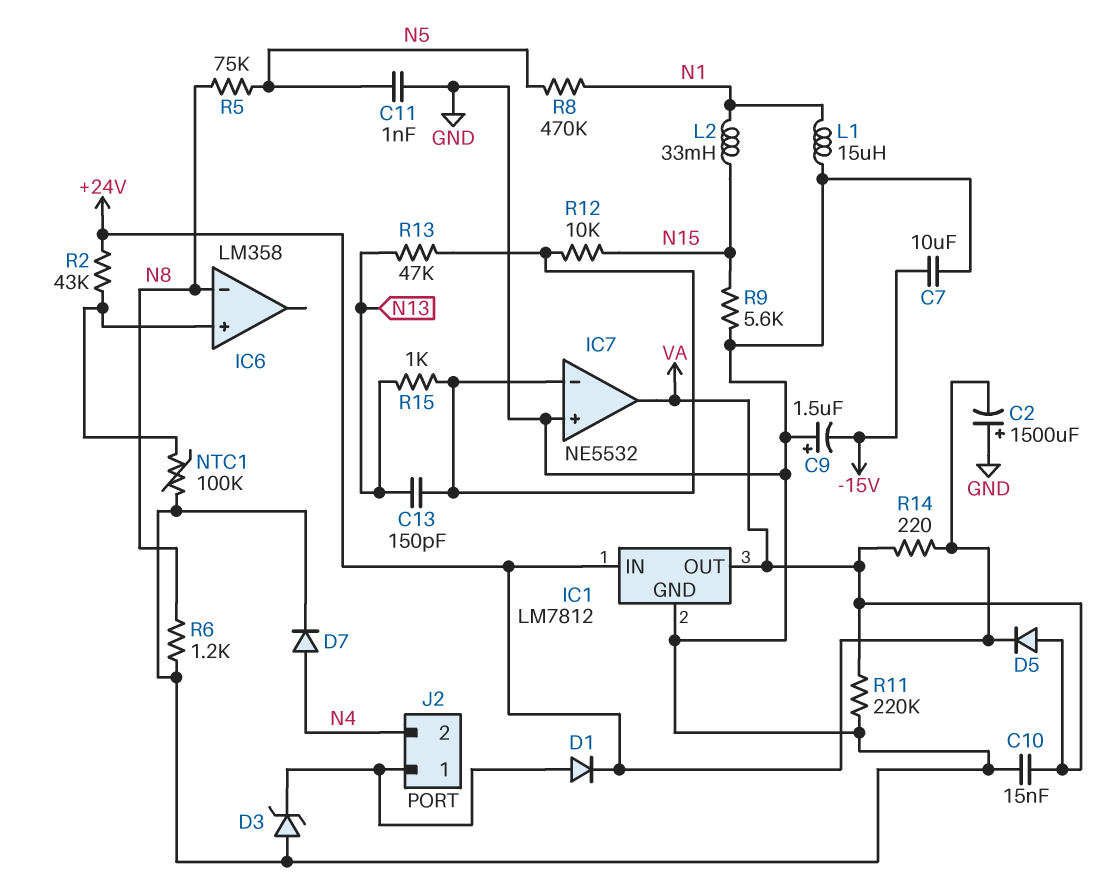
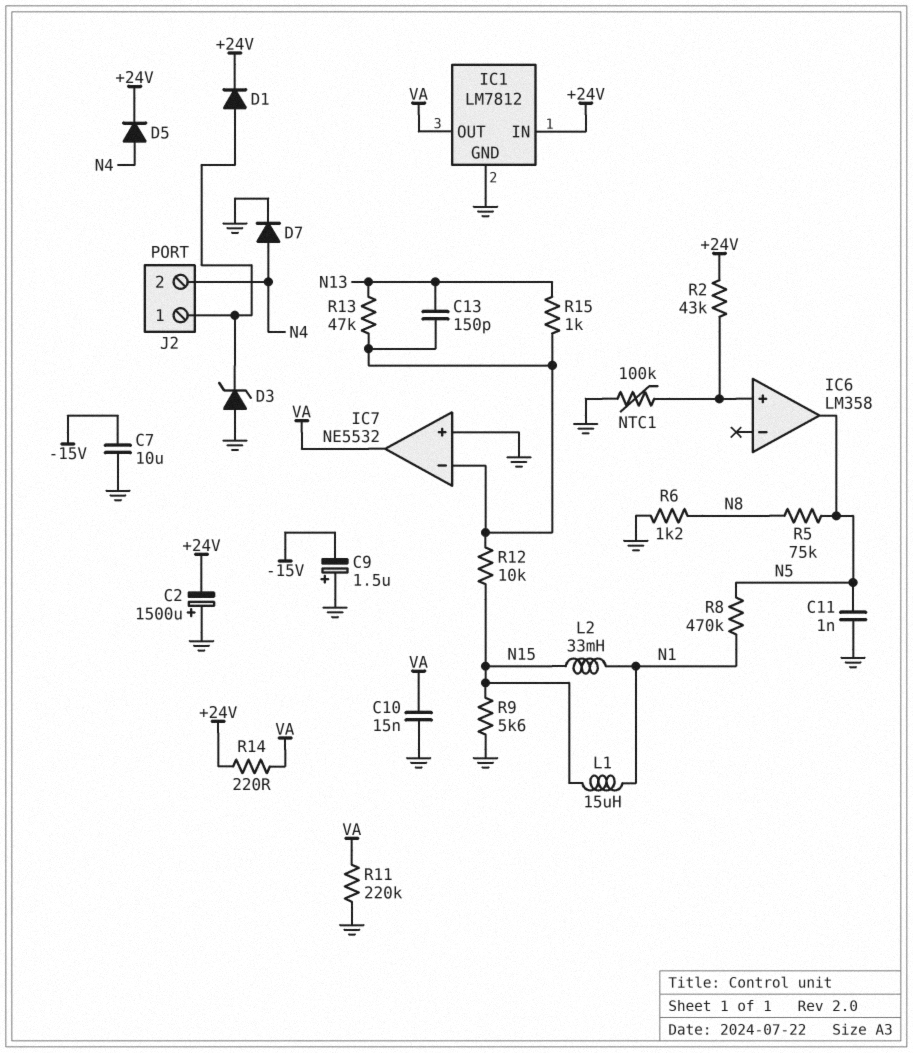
D5: diode (A VA, K +24V) -> diode (A N4, K +24V)
IC6 pin in-: N8 -> none
IC6 pin out: none -> N5
L1: 15uH (GND, N1) -> 15uH (N1, N15)

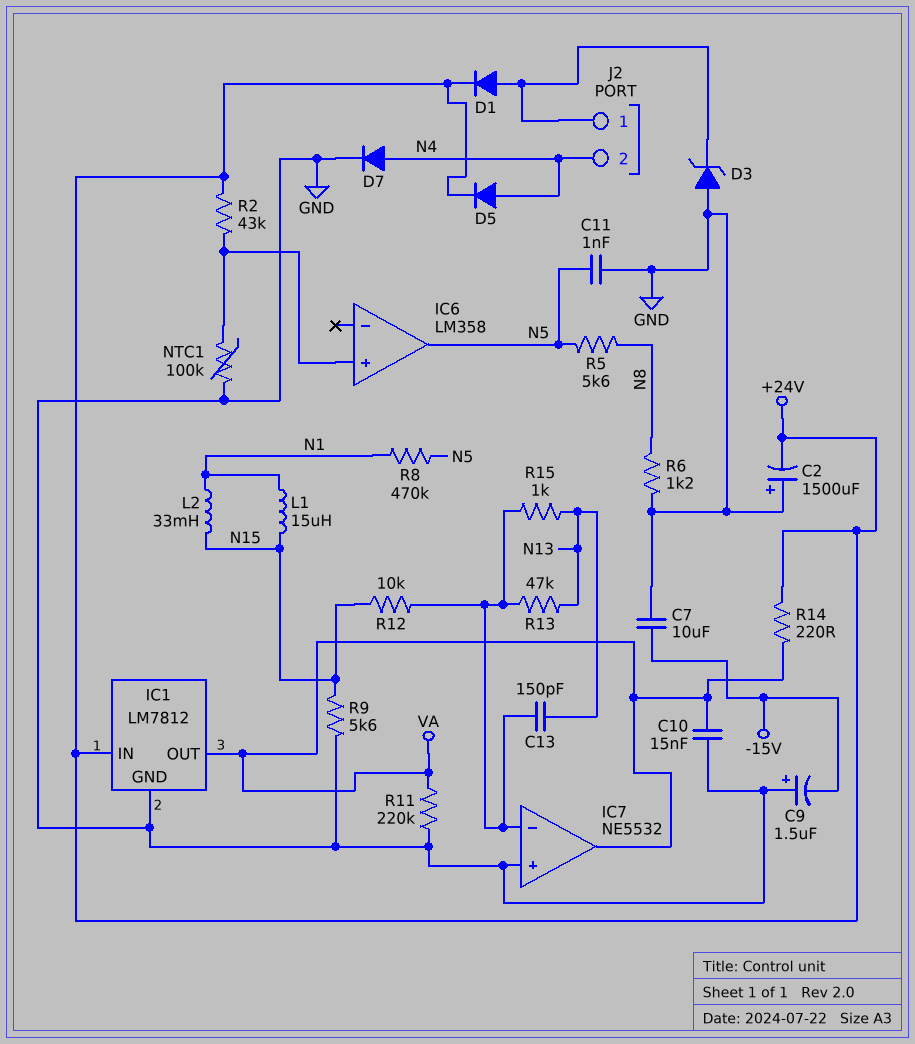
R5: 75k (N5, N8) -> 5.6k (N5, N8)

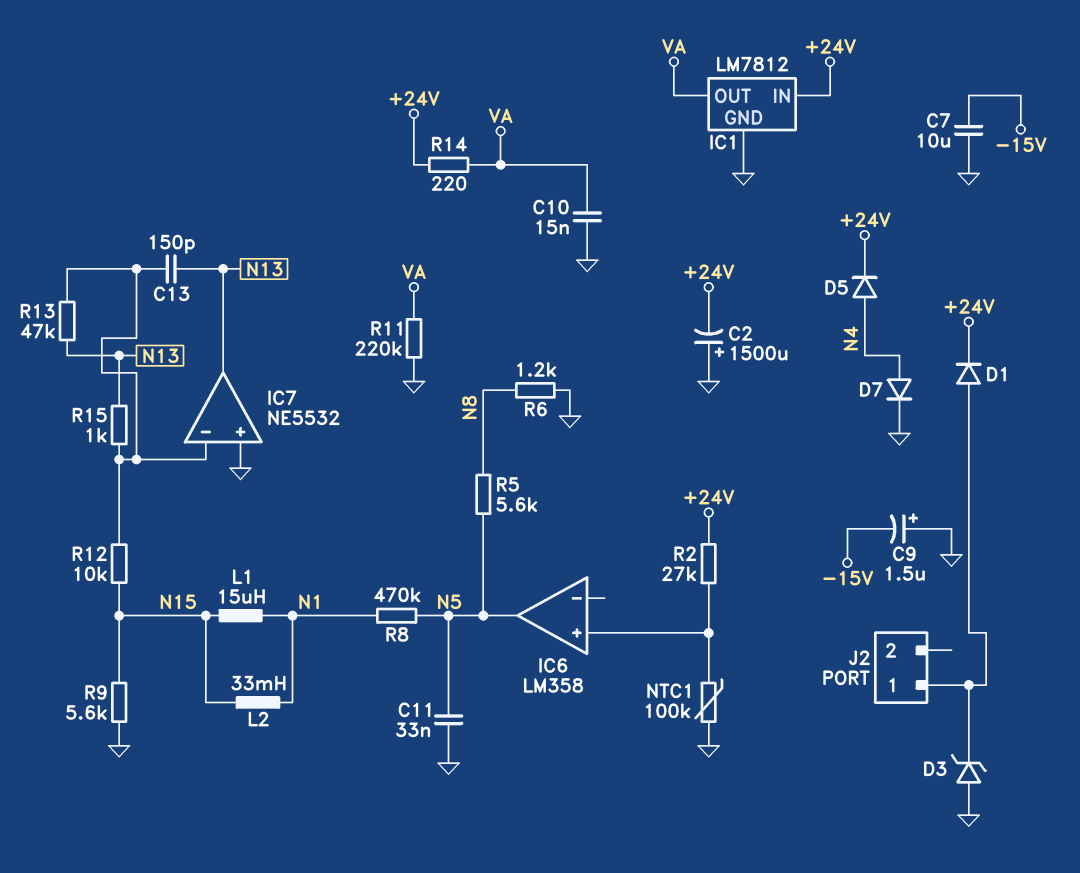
C11: 1nF (GND, N5) -> 33nF (GND, N5)
IC7 pin out: VA -> N13
J2 pin 2: N4 -> none
R2: 43k (+24V, IC6/in+) -> 27k (+24V, IC6/in+)

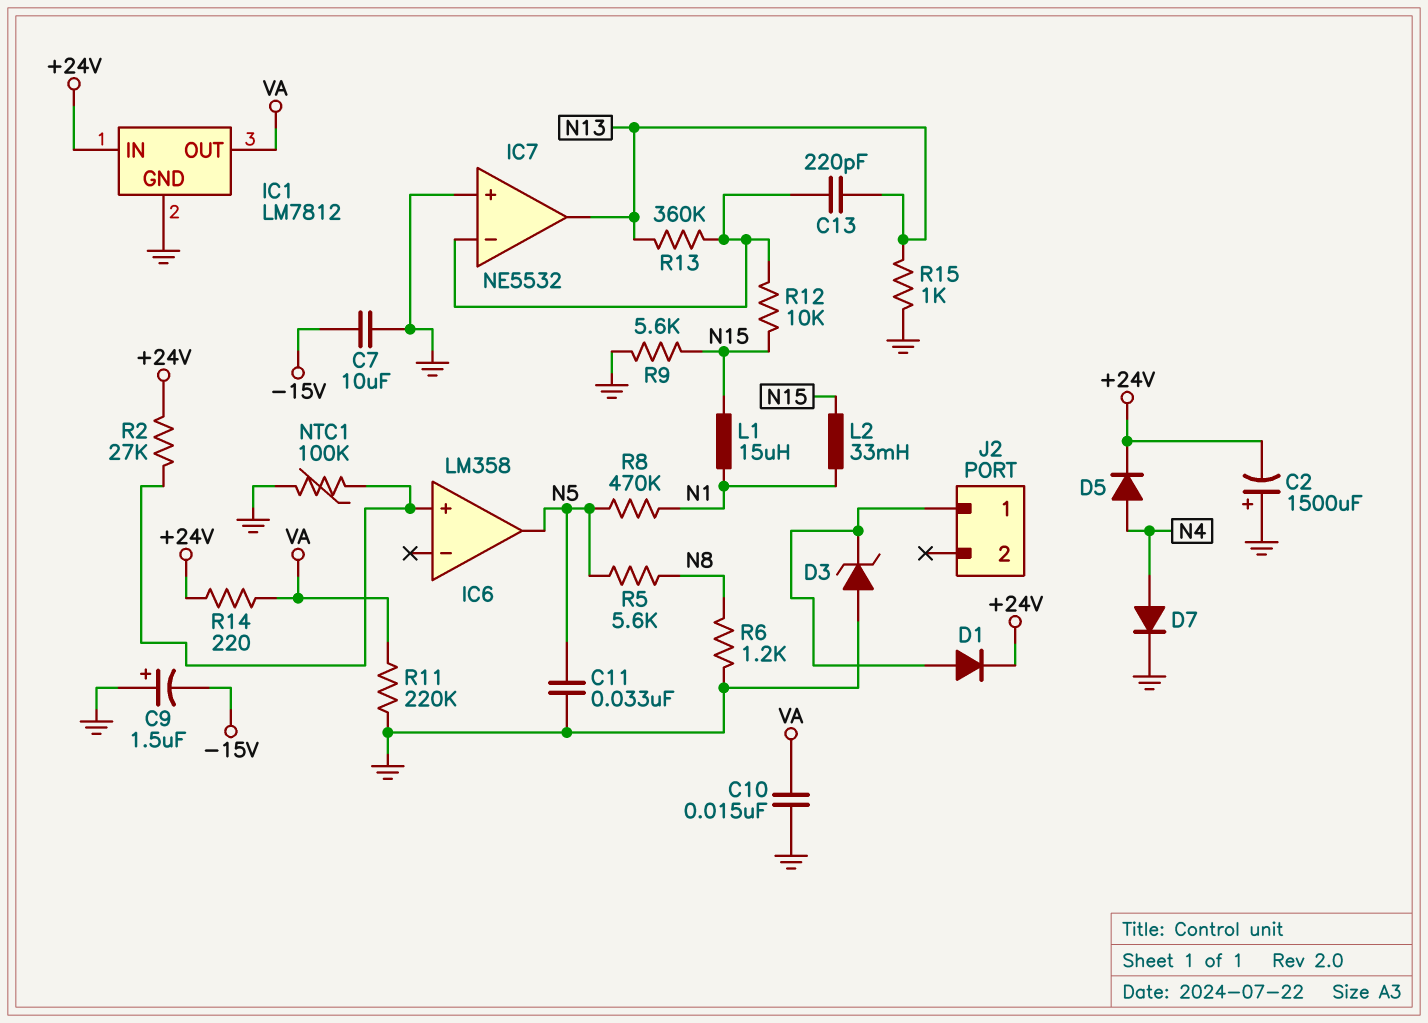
C13: 150pF (IC7/in-, N13) -> 220pF (IC7/in-, N13)
R13: 47k (IC7/in-, N13) -> 360k (IC7/in-, N13)
R15: 1k (IC7/in-, N13) -> 1k (GND, N13)

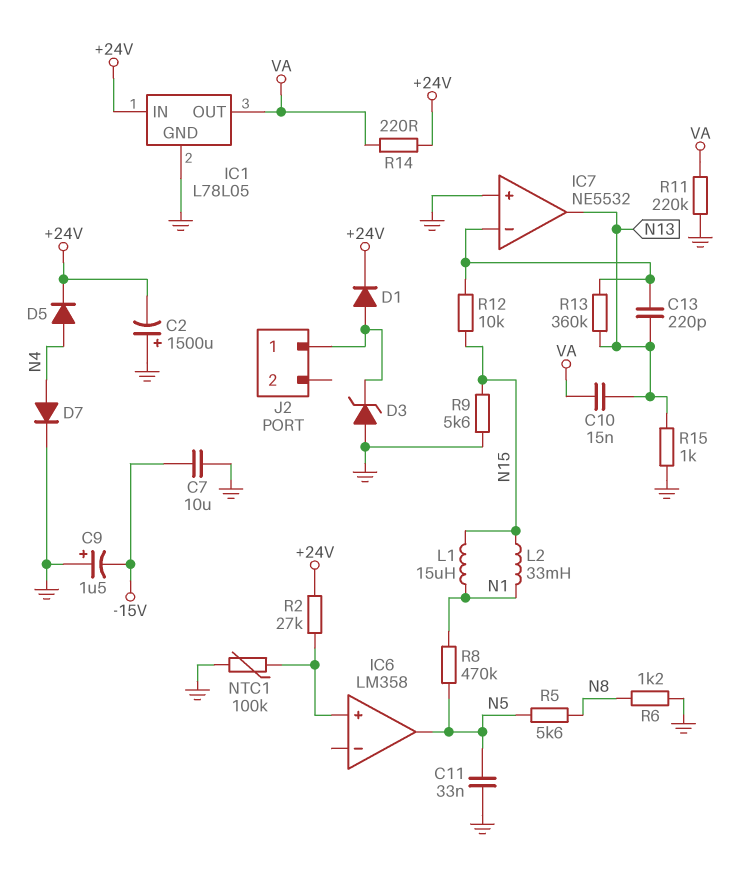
C10: 15nF (GND, VA) -> 15nF (N13, VA)
IC1: LM7812 -> L78L05

